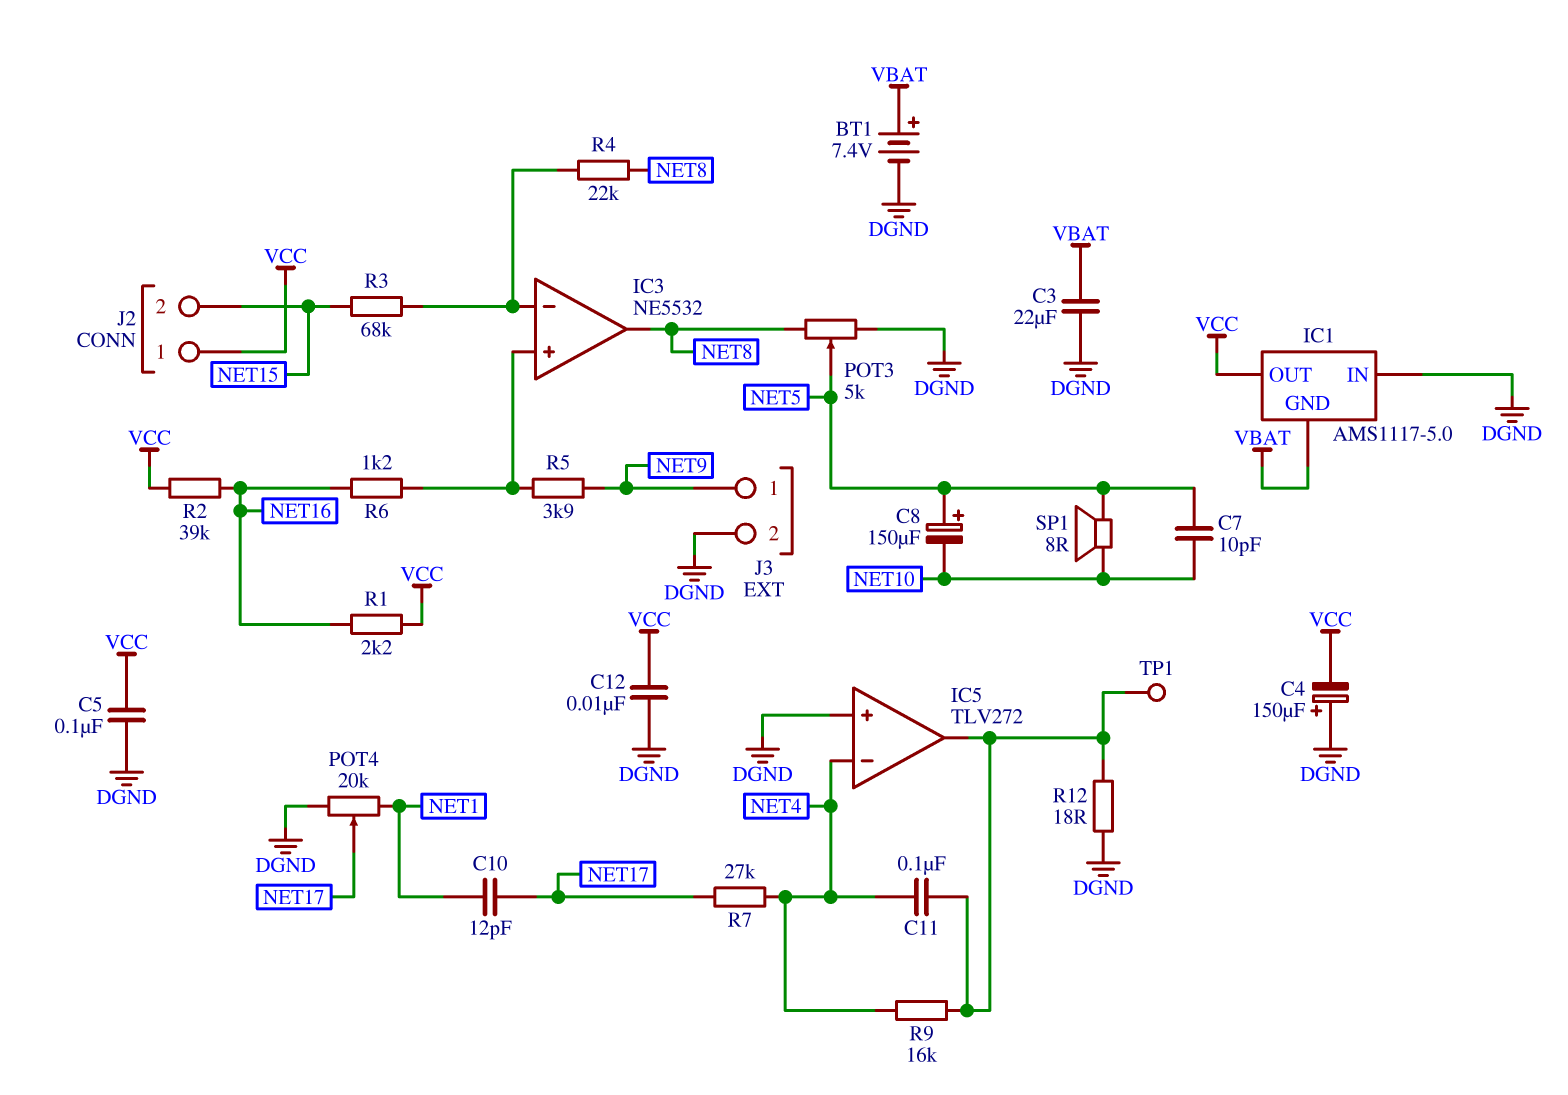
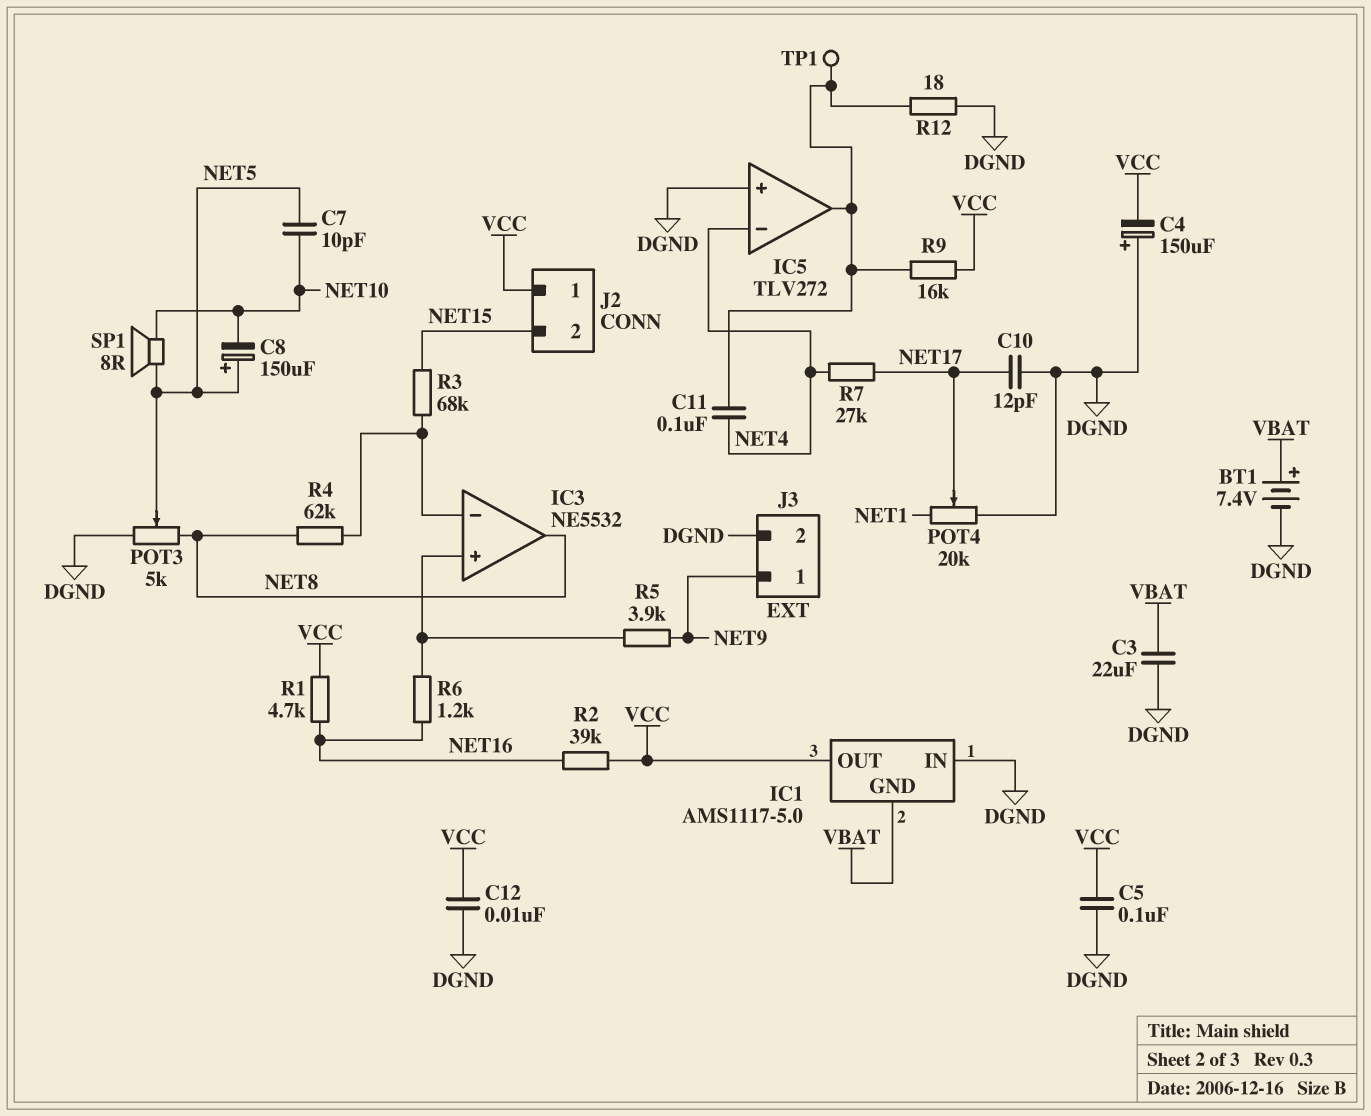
C10: 12pF (NET1, NET17) -> 12pF (DGND, NET17)
R1: 2.2k (NET16, VCC) -> 4.7k (NET16, VCC)
R4: 22k (IC3/in-, NET8) -> 62k (IC3/in-, NET8)
R9: 16k (IC5/out, NET4) -> 16k (IC5/out, VCC)

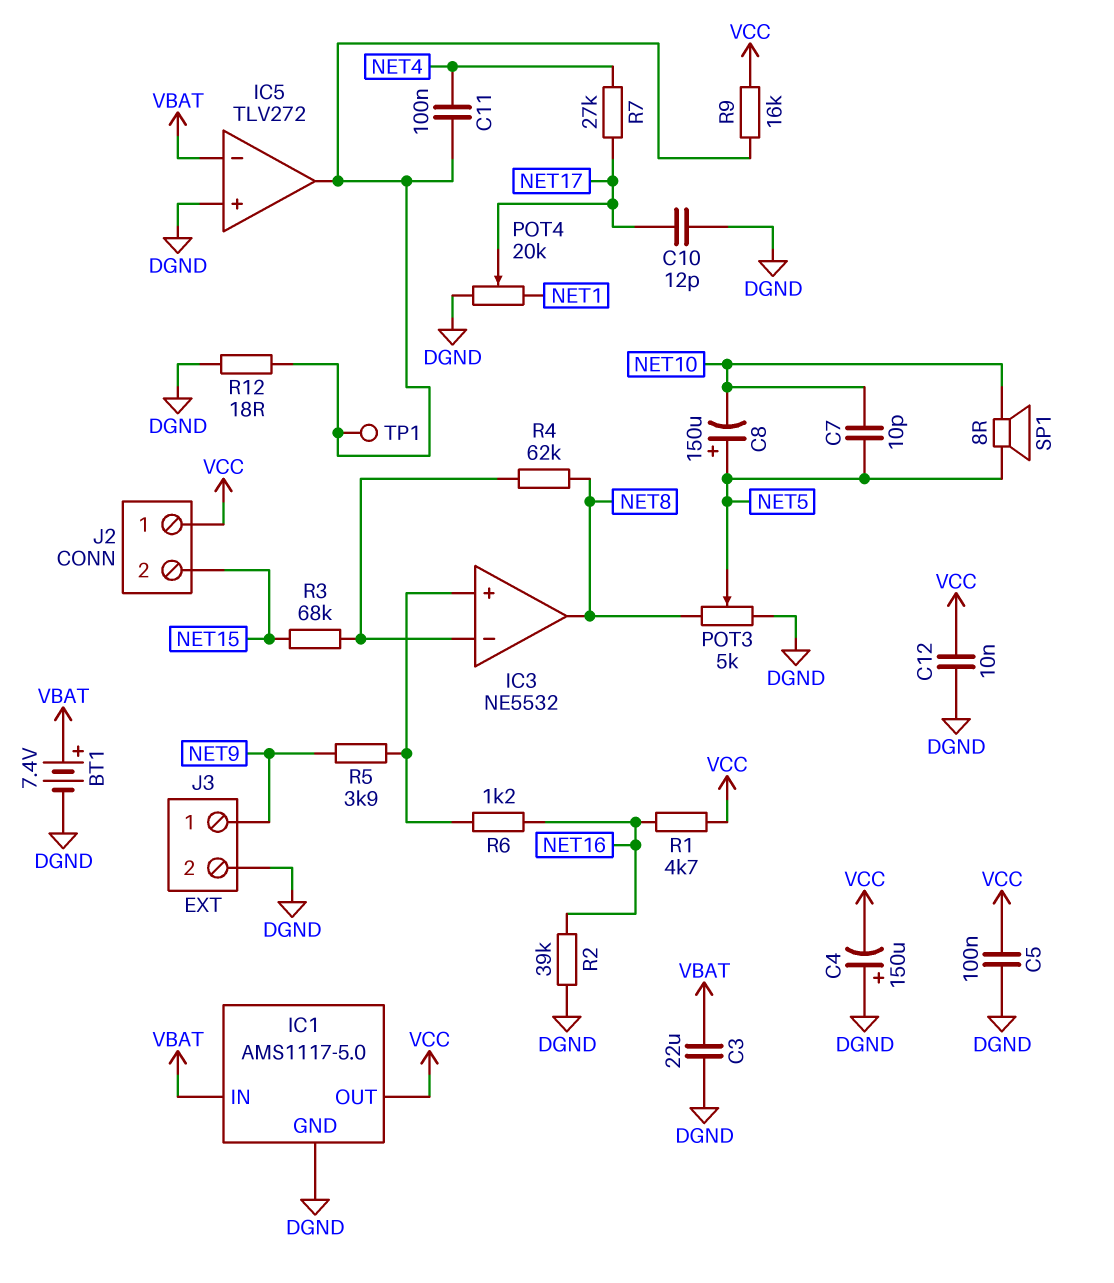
IC1 pin GND: VBAT -> DGND
IC1 pin IN: DGND -> VBAT
IC5 pin in-: NET4 -> VBAT
R2: 39k (NET16, VCC) -> 39k (DGND, NET16)

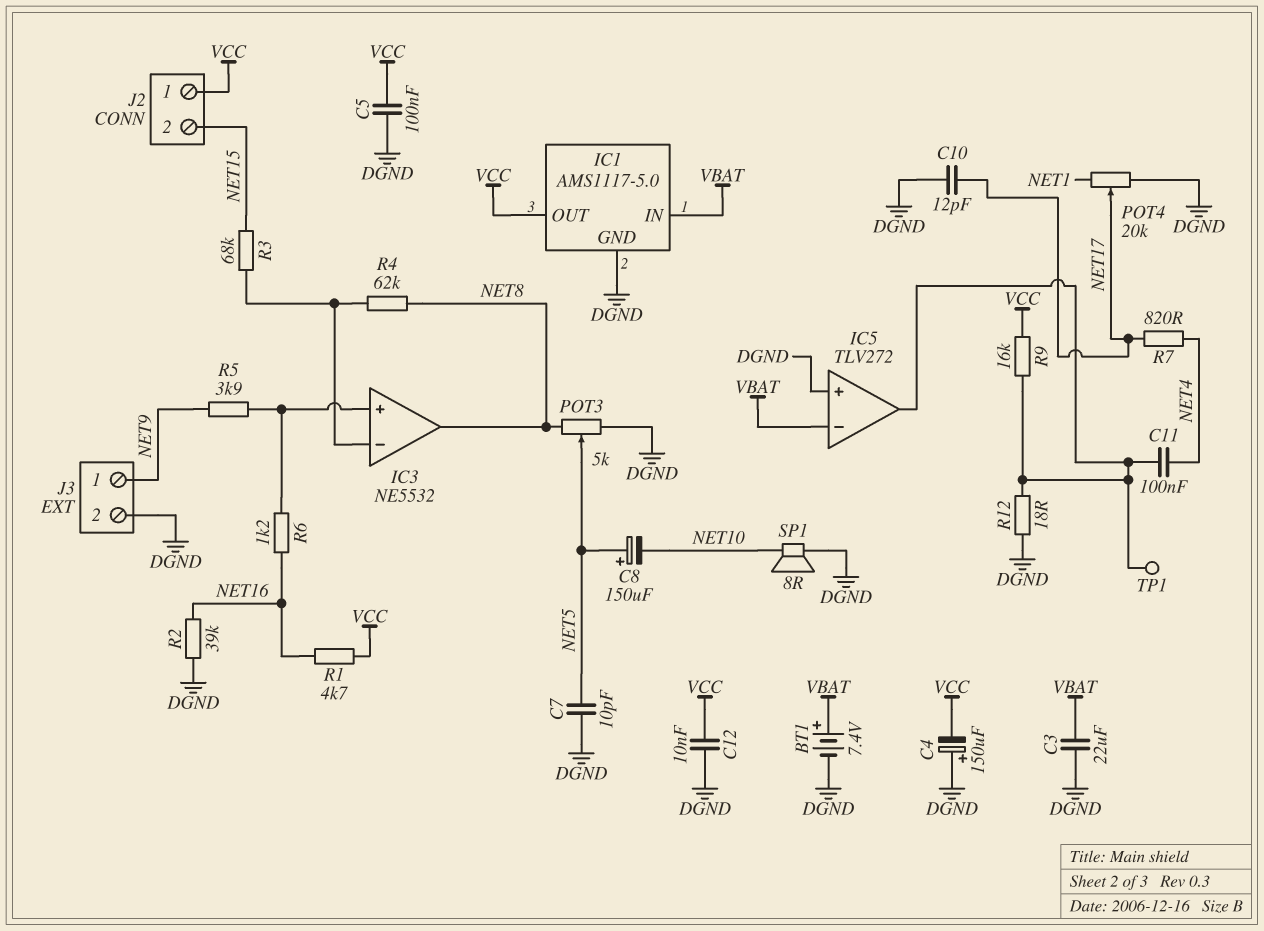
C7: 10pF (NET5, NET10) -> 10pF (DGND, NET5)
R7: 27k (NET4, NET17) -> 820 (NET4, NET17)
SP1: speaker 8R (NET5, NET10) -> speaker 8R (DGND, NET10)

